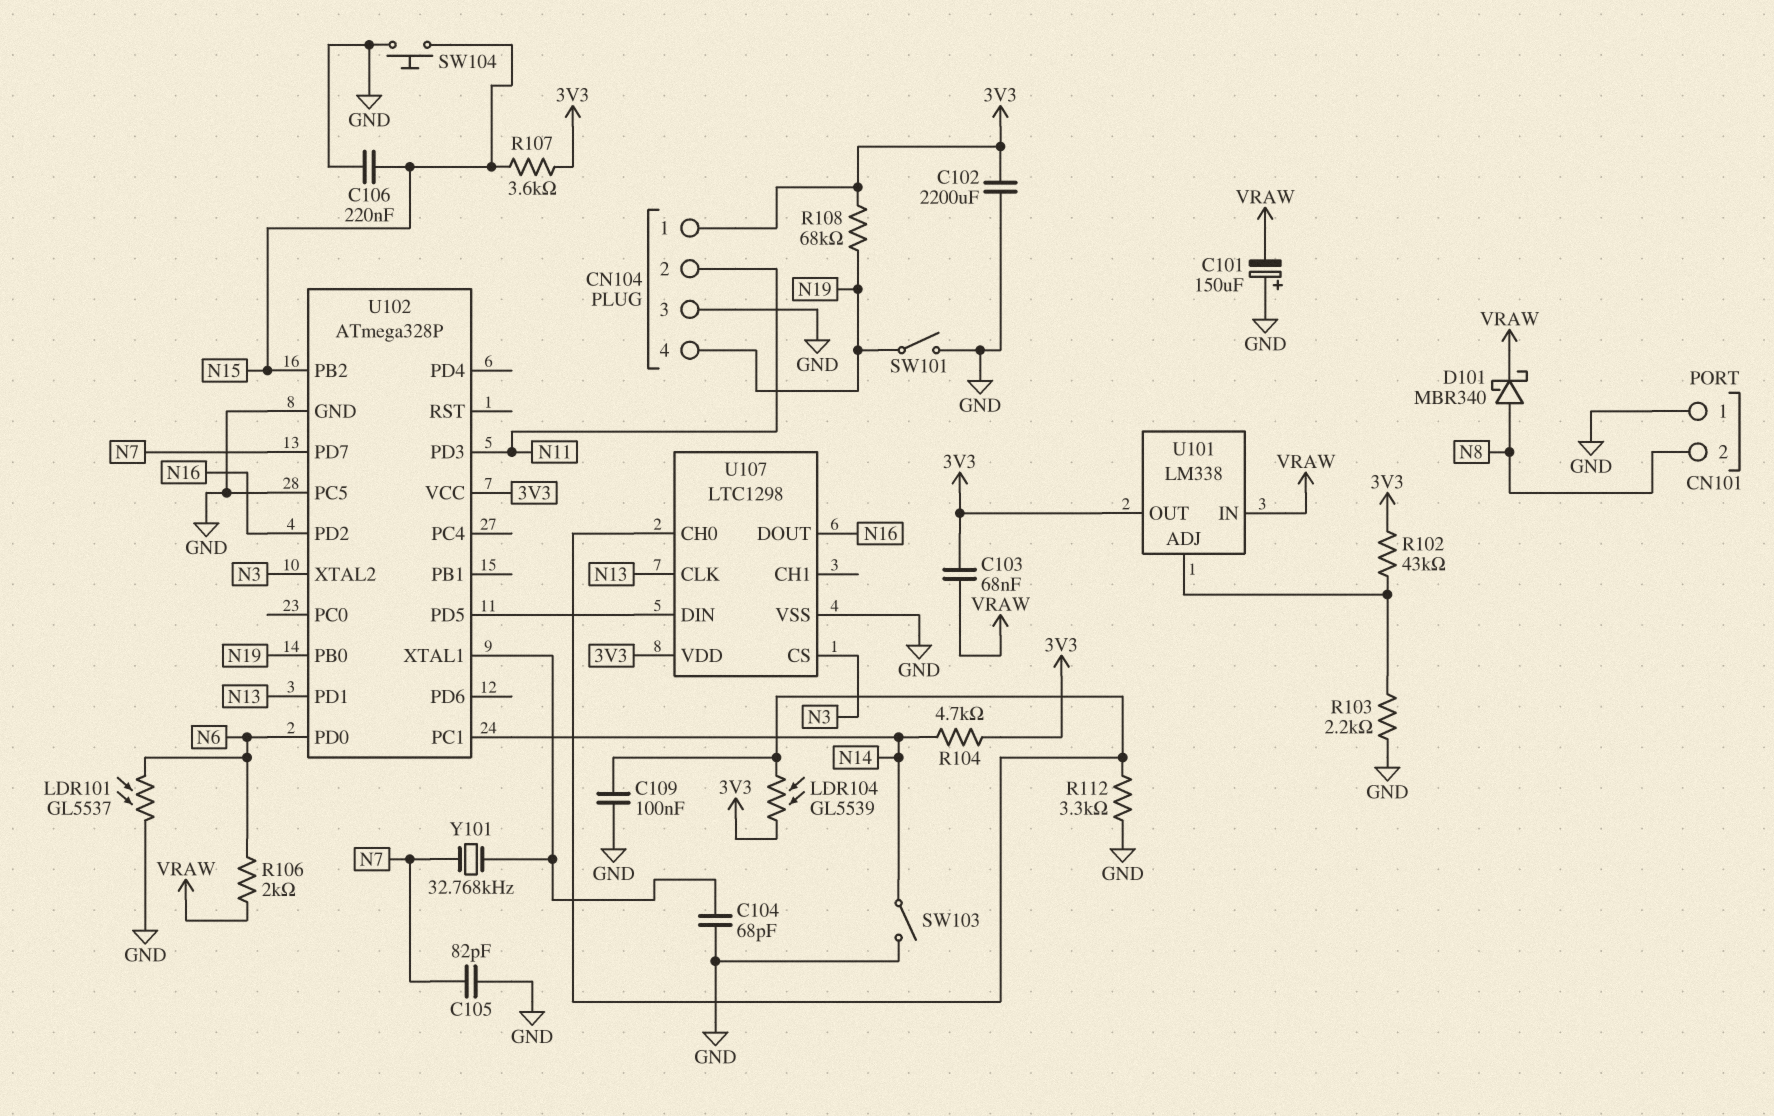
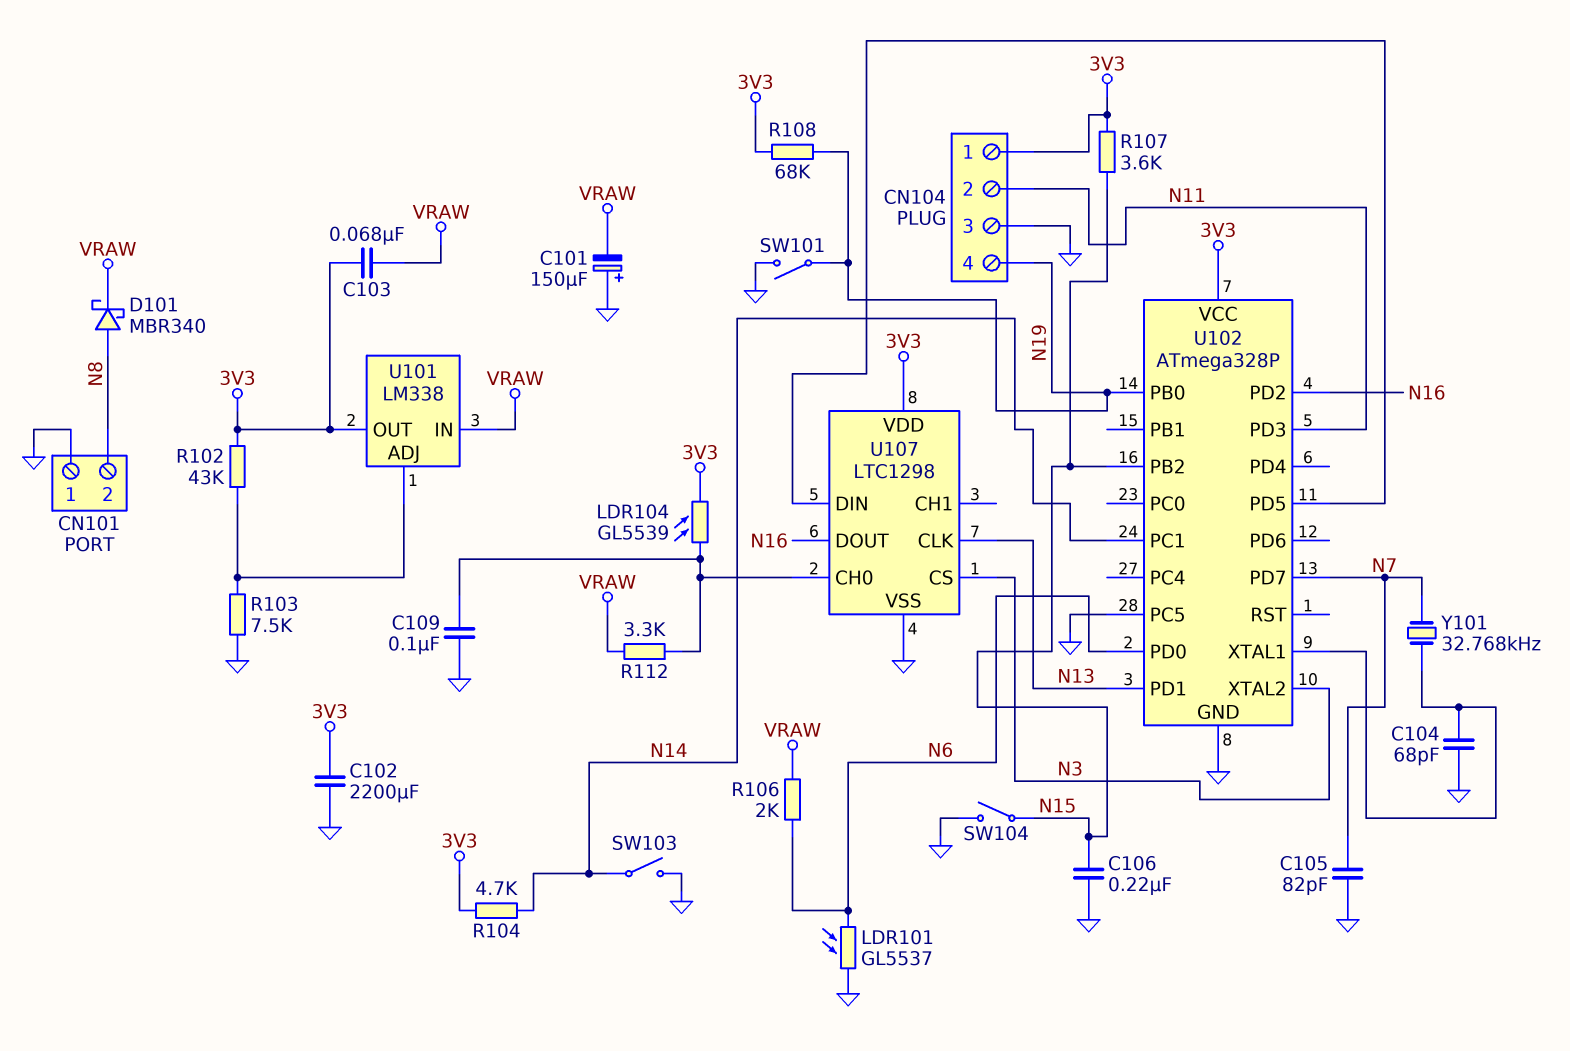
R103: 2.2k (GND, U101/ADJ) -> 7.5k (GND, U101/ADJ)
R112: 3.3k (GND, U107/CH0) -> 3.3k (U107/CH0, VRAW)
SW104: button (GND, N15) -> switch (GND, N15)

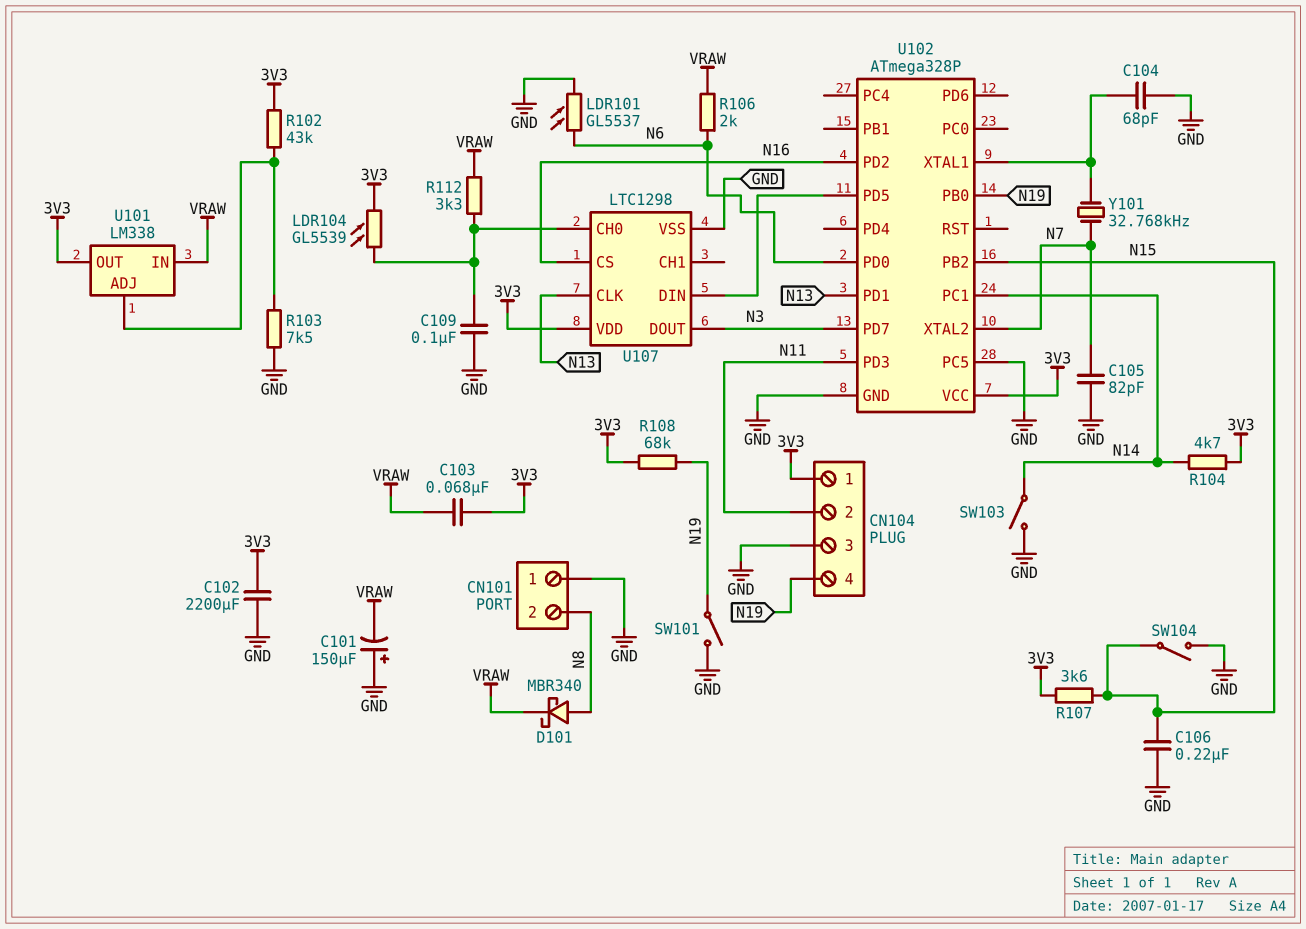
U102 pin PD7: N7 -> N3
U102 pin XTAL2: N3 -> N7
U107 pin CS: N3 -> N16
U107 pin DOUT: N16 -> N3

